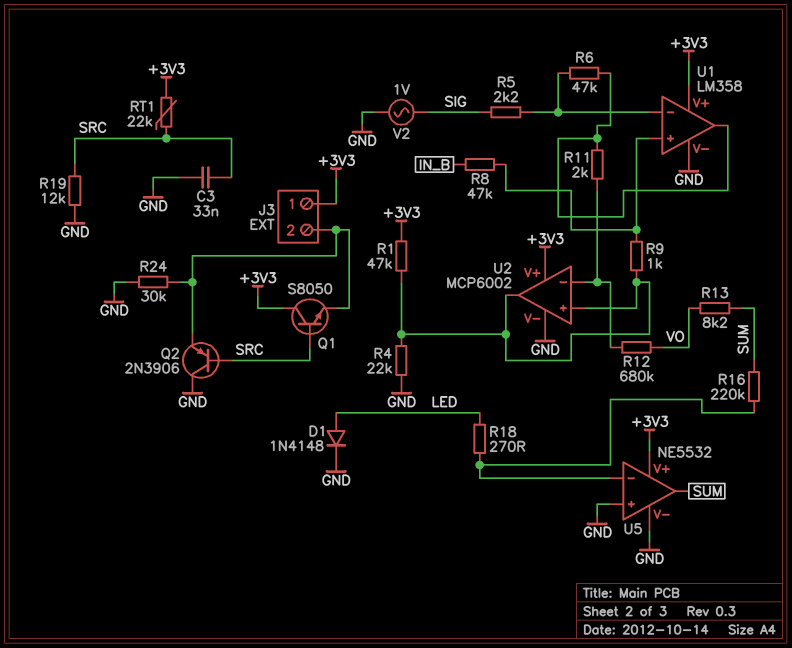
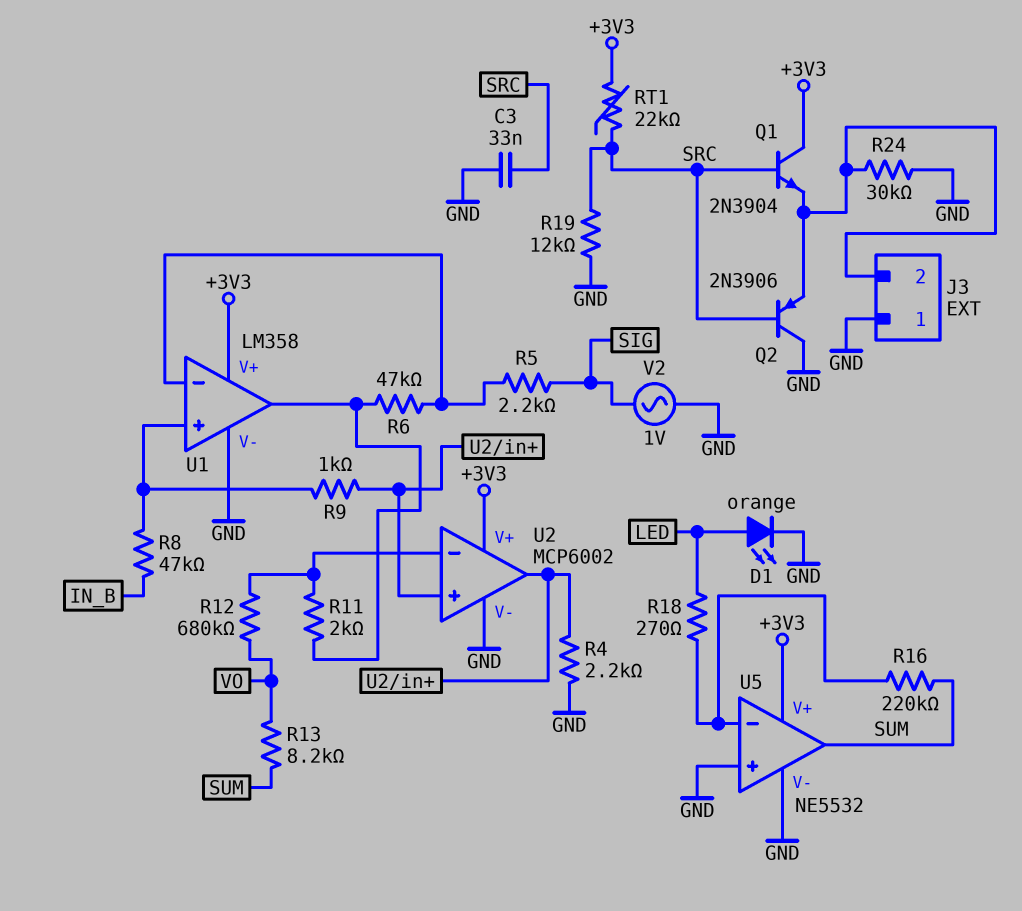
D1: diode 1N4148 (A LED, K GND) -> LED orange (A LED, K GND)
J3 pin 1: +3V3 -> GND
Q1: NPN S8050 (B SRC, C +3V3, E J3/2) -> NPN 2N3904 (B SRC, C +3V3, E J3/2)
R1: 47k (+3V3, U2/in+) -> none
R4: 22k (GND, U2/in+) -> 2.2k (GND, U2/in+)

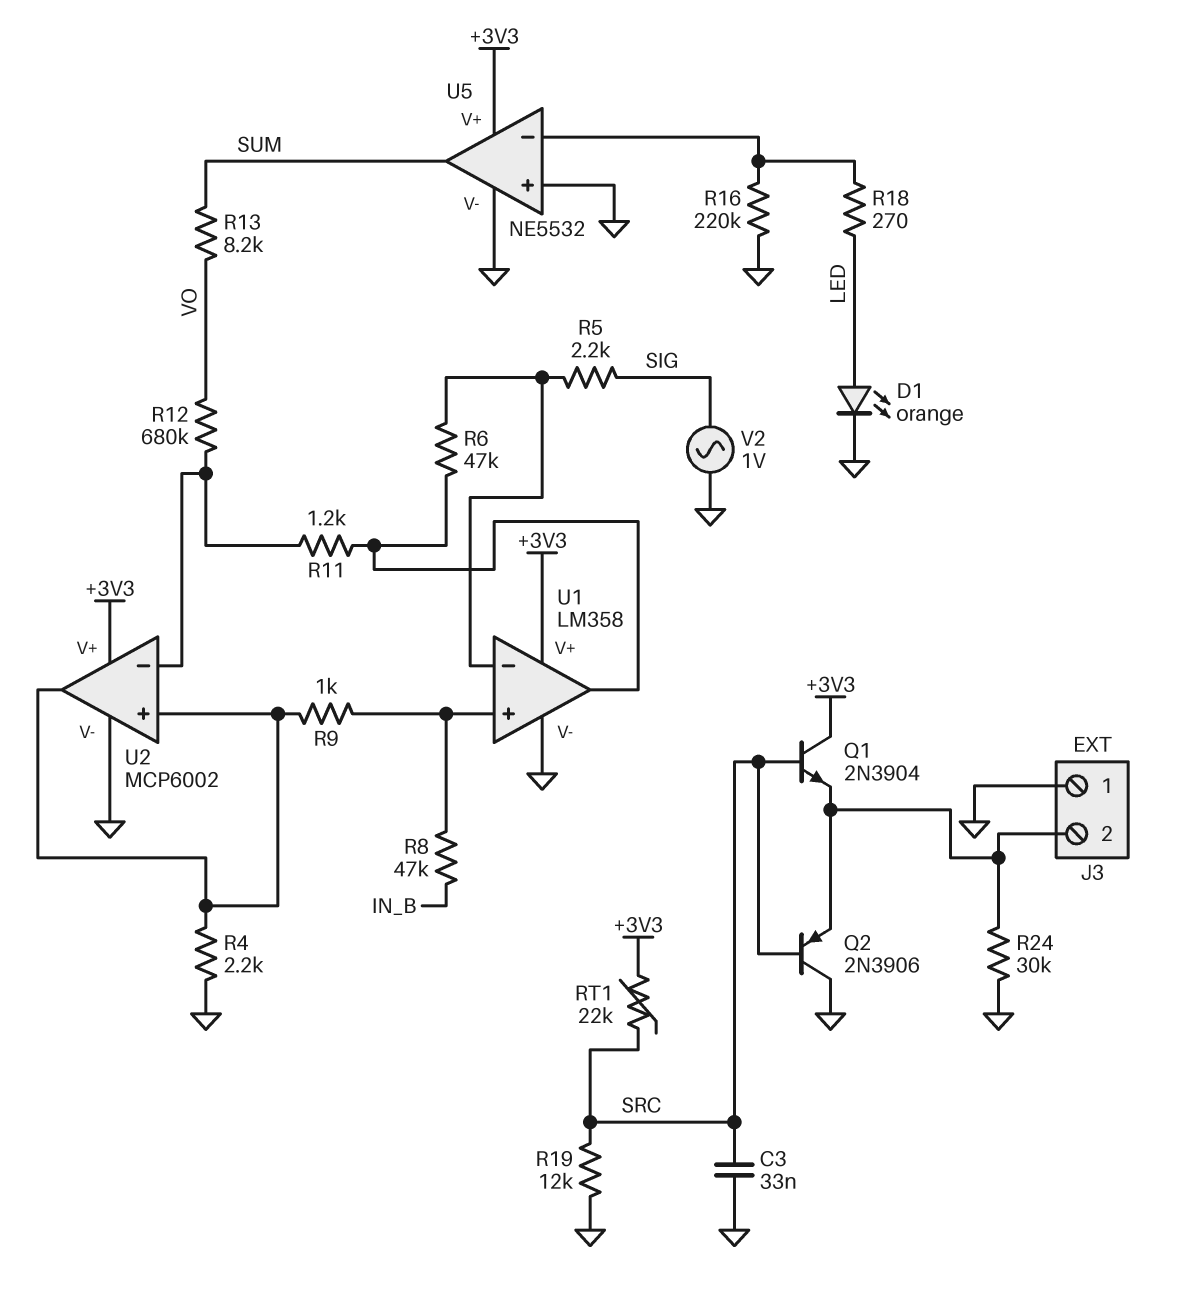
R11: 2k (U1/out, U2/in-) -> 1.2k (U1/out, U2/in-)
R16: 220k (SUM, U5/in-) -> 220k (GND, U5/in-)

